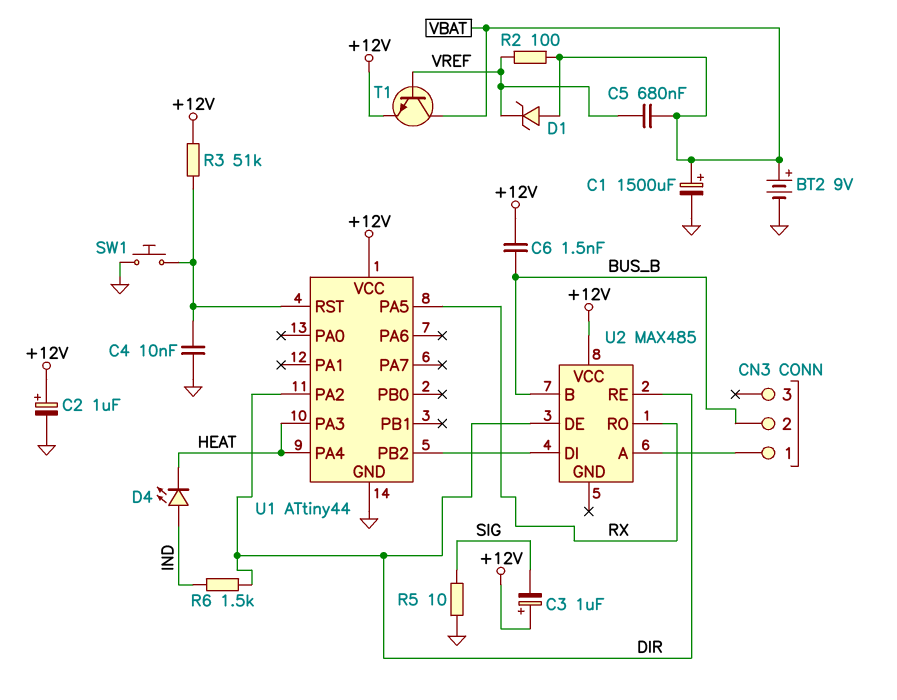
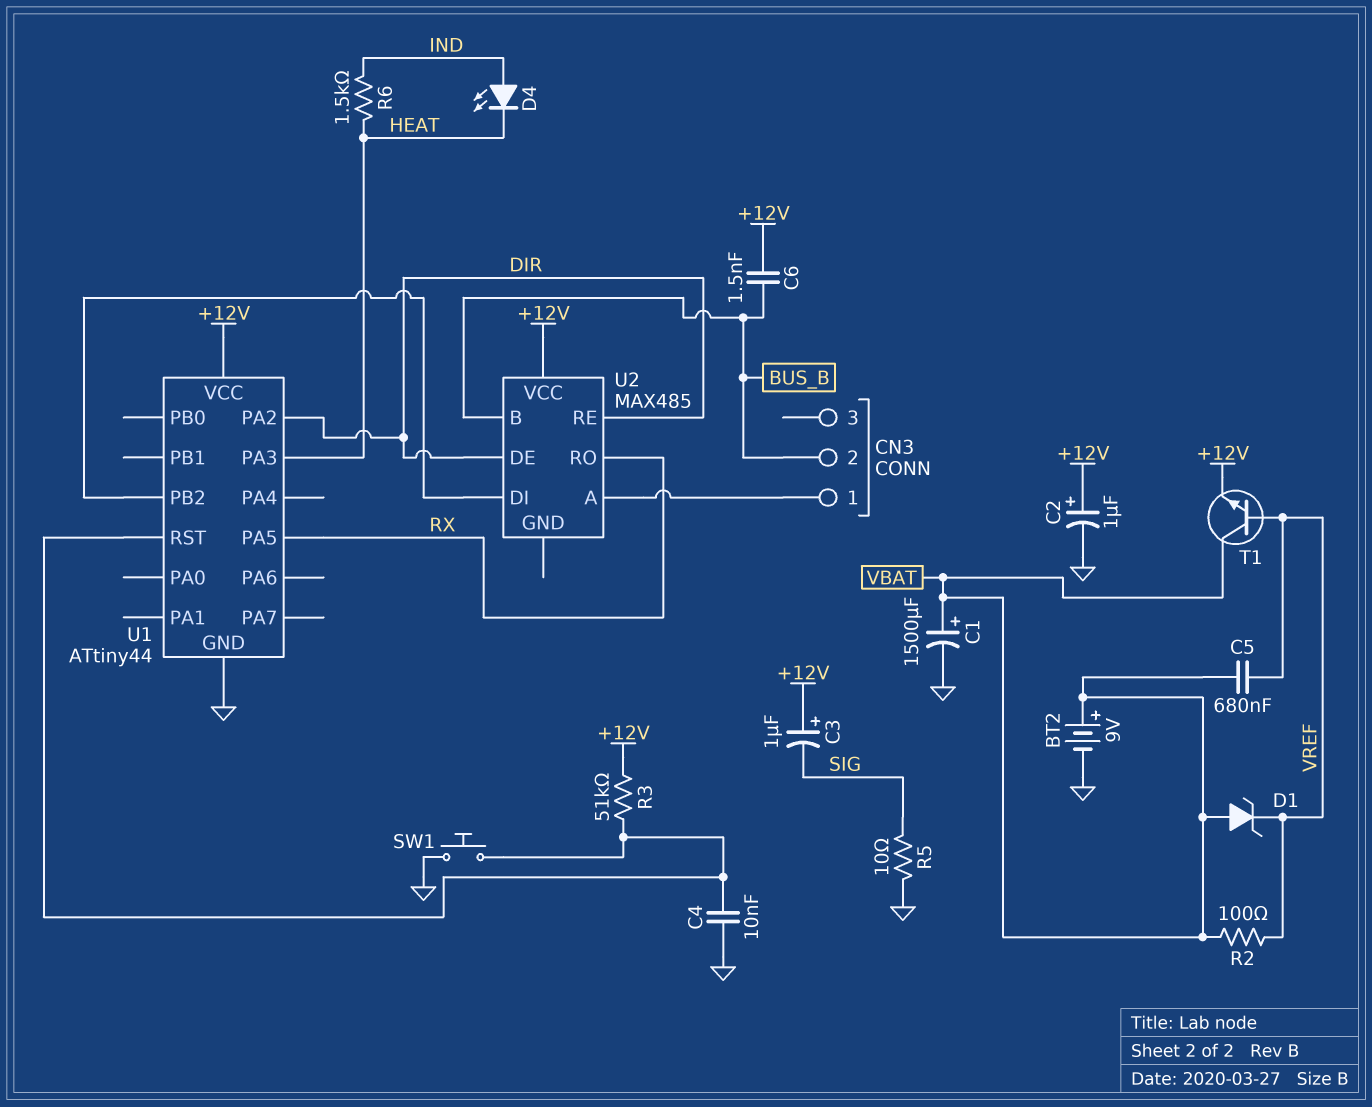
R6: 1.5k (DIR, IND) -> 1.5k (HEAT, IND)
U1 pin PA4: HEAT -> none

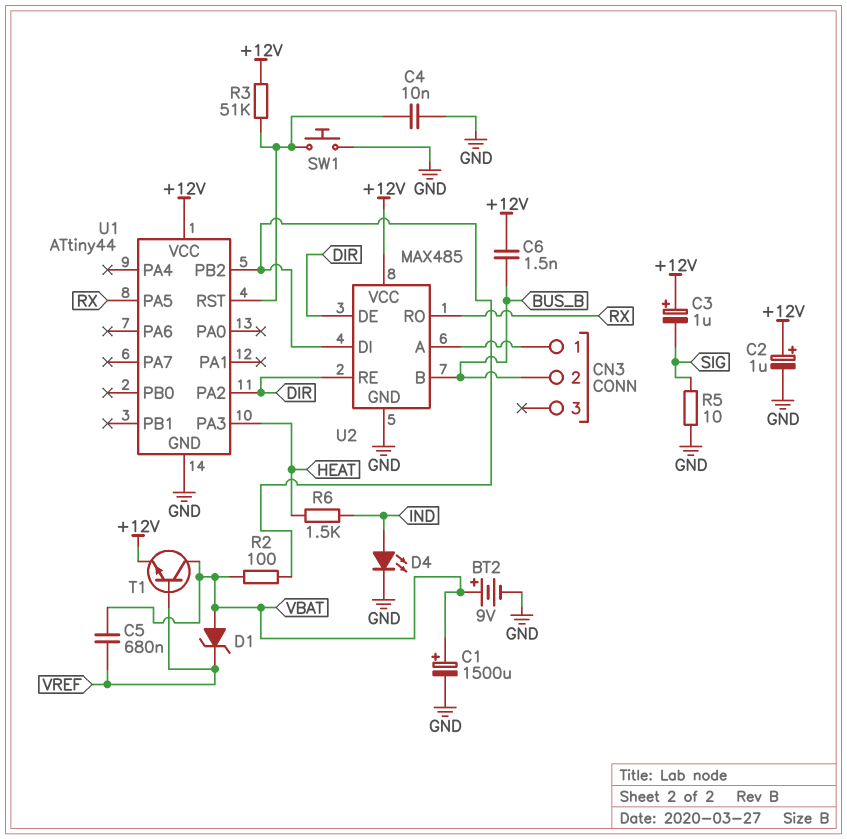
D4: LED (A IND, K HEAT) -> LED (A IND, K GND)
R2: 100 (VBAT, VREF) -> 100 (U1/PB2, VBAT)
U2 pin GND: none -> GND

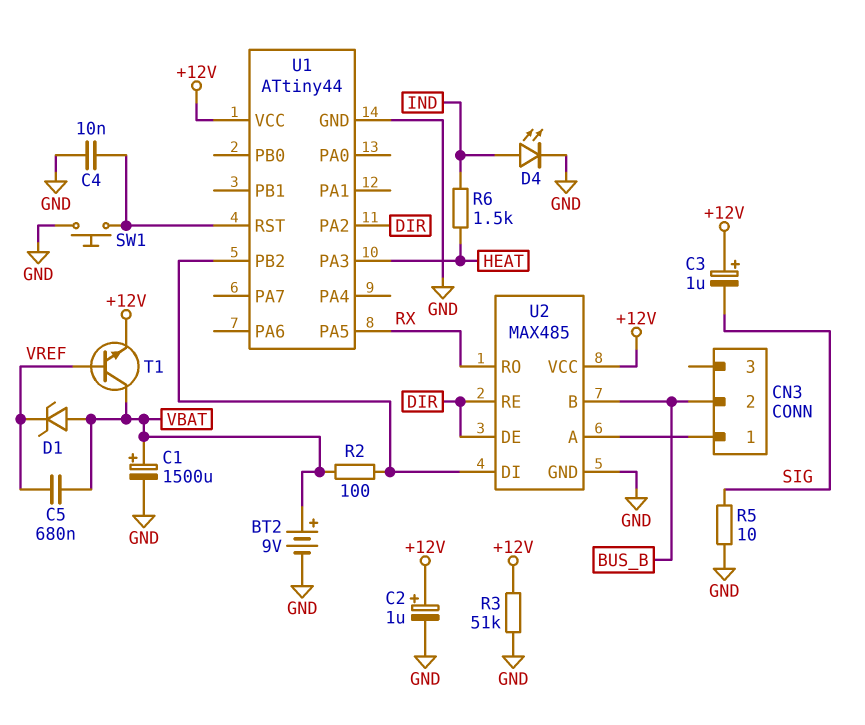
C6: 1.5nF (+12V, BUS_B) -> none
R3: 51k (+12V, U1/RST) -> 51k (+12V, GND)

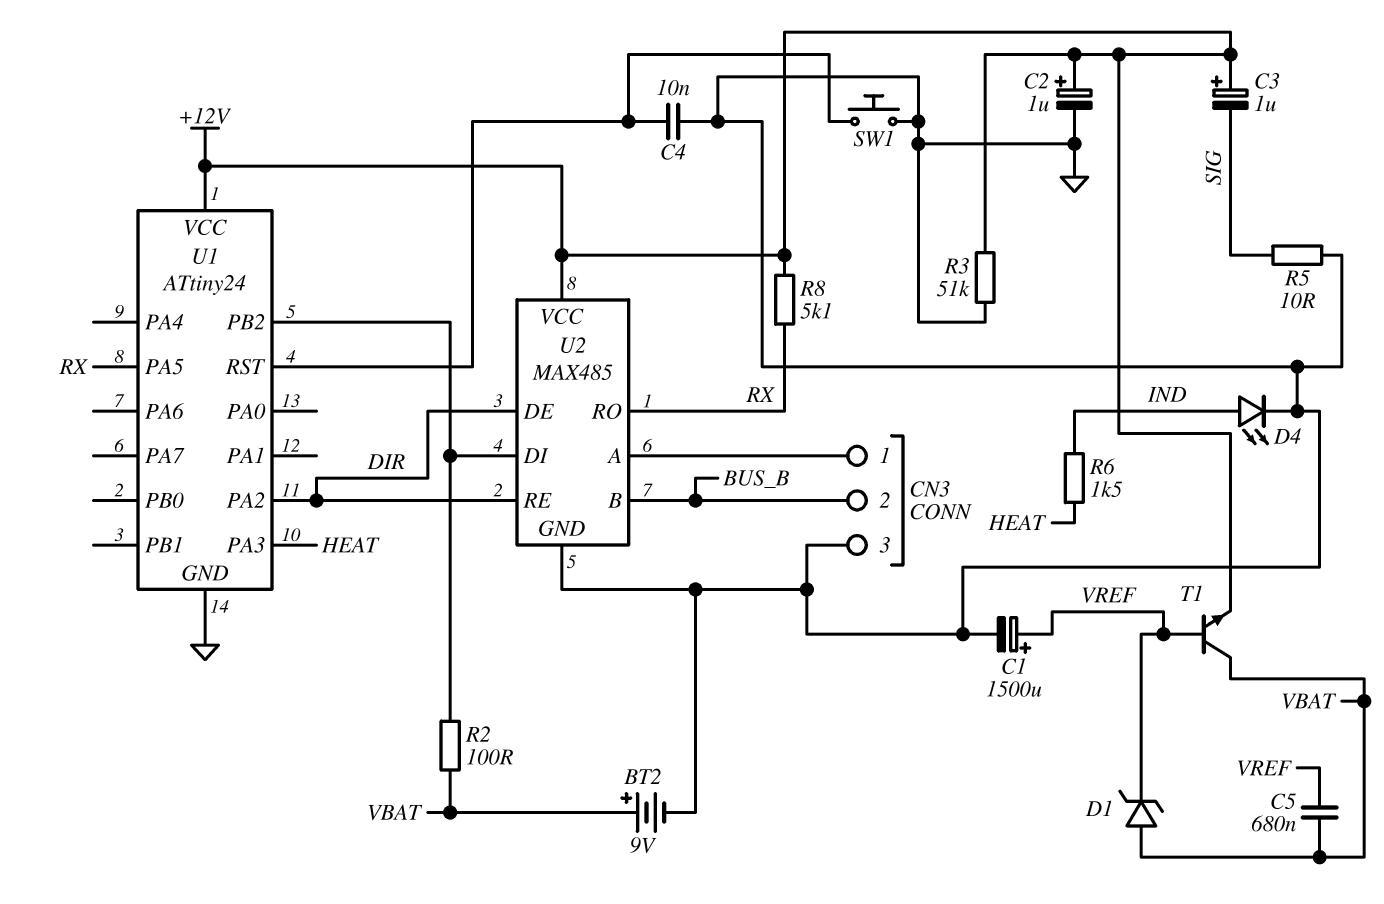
C1: 1500uF (plus VBAT, minus GND) -> 1500uF (plus VREF, minus GND)
CN3 pin 3: none -> GND
R8: none -> 5.1k (+12V, RX)
U1: ATtiny44 -> ATtiny24

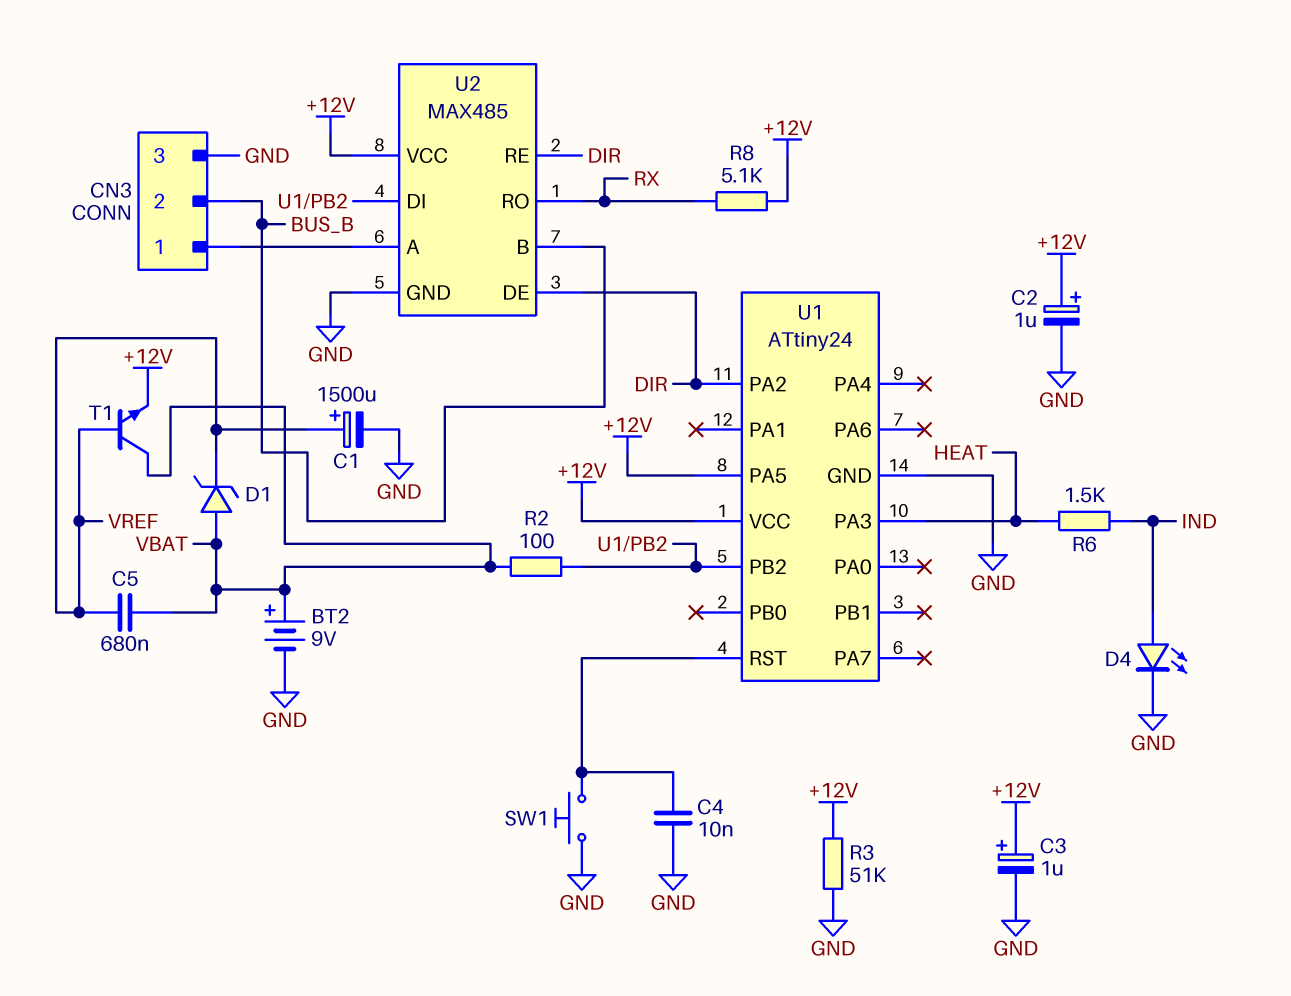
C3: 1uF (plus +12V, minus SIG) -> 1uF (plus +12V, minus GND)
R5: 10 (GND, SIG) -> none
U1 pin PA5: RX -> +12V

